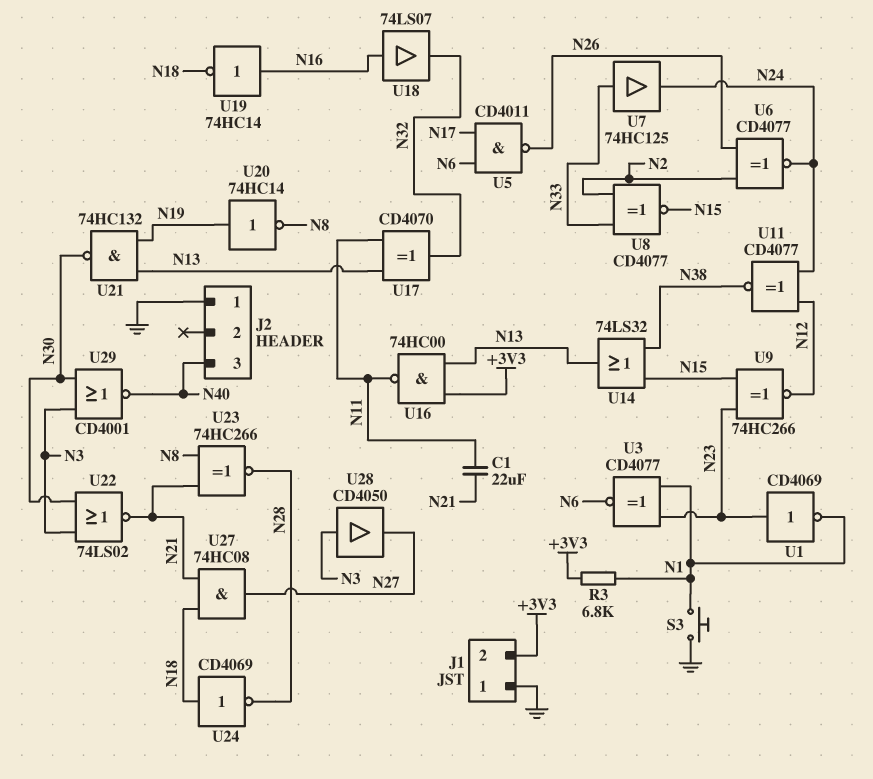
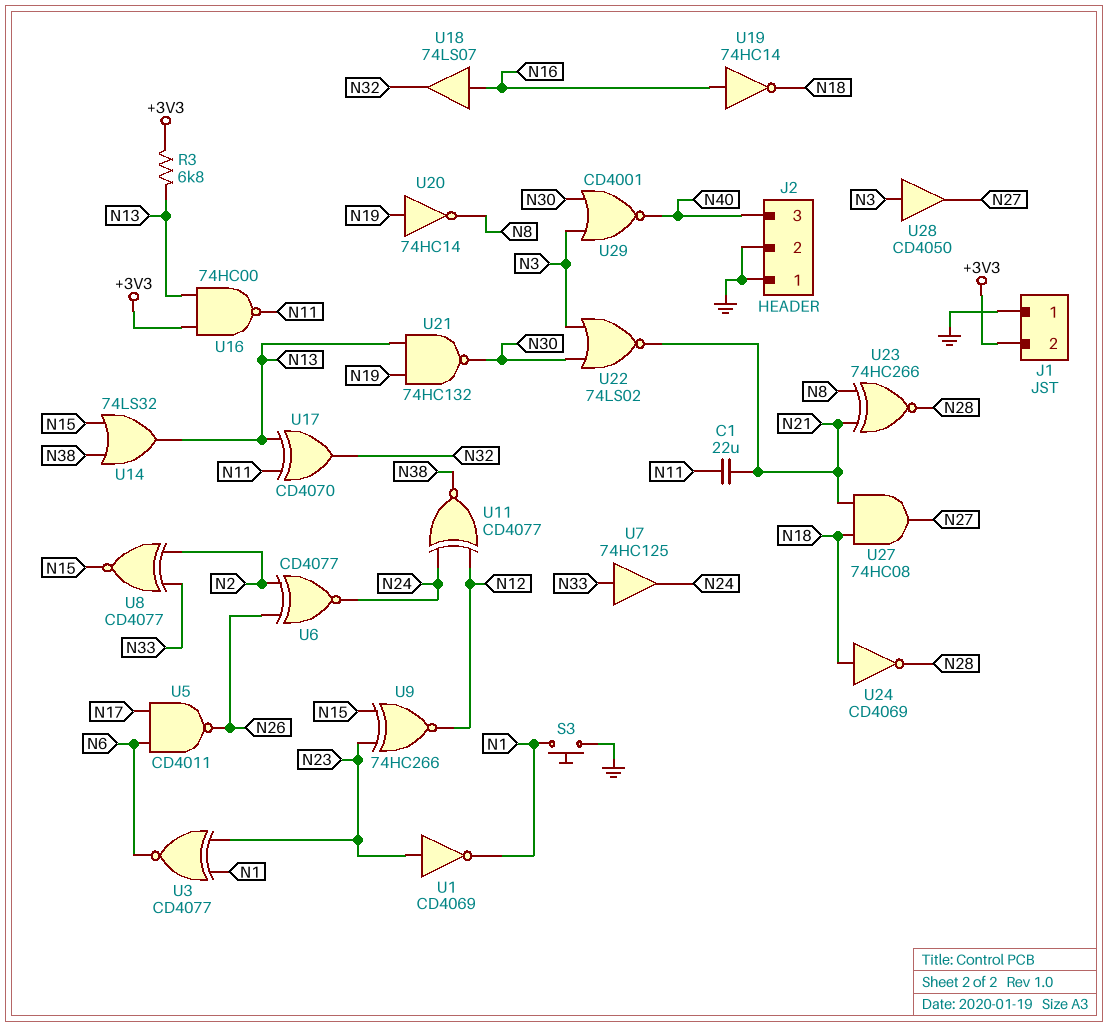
J2 pin 2: none -> GND
R3: 6.8k (+3V3, N1) -> 6.8k (+3V3, N13)

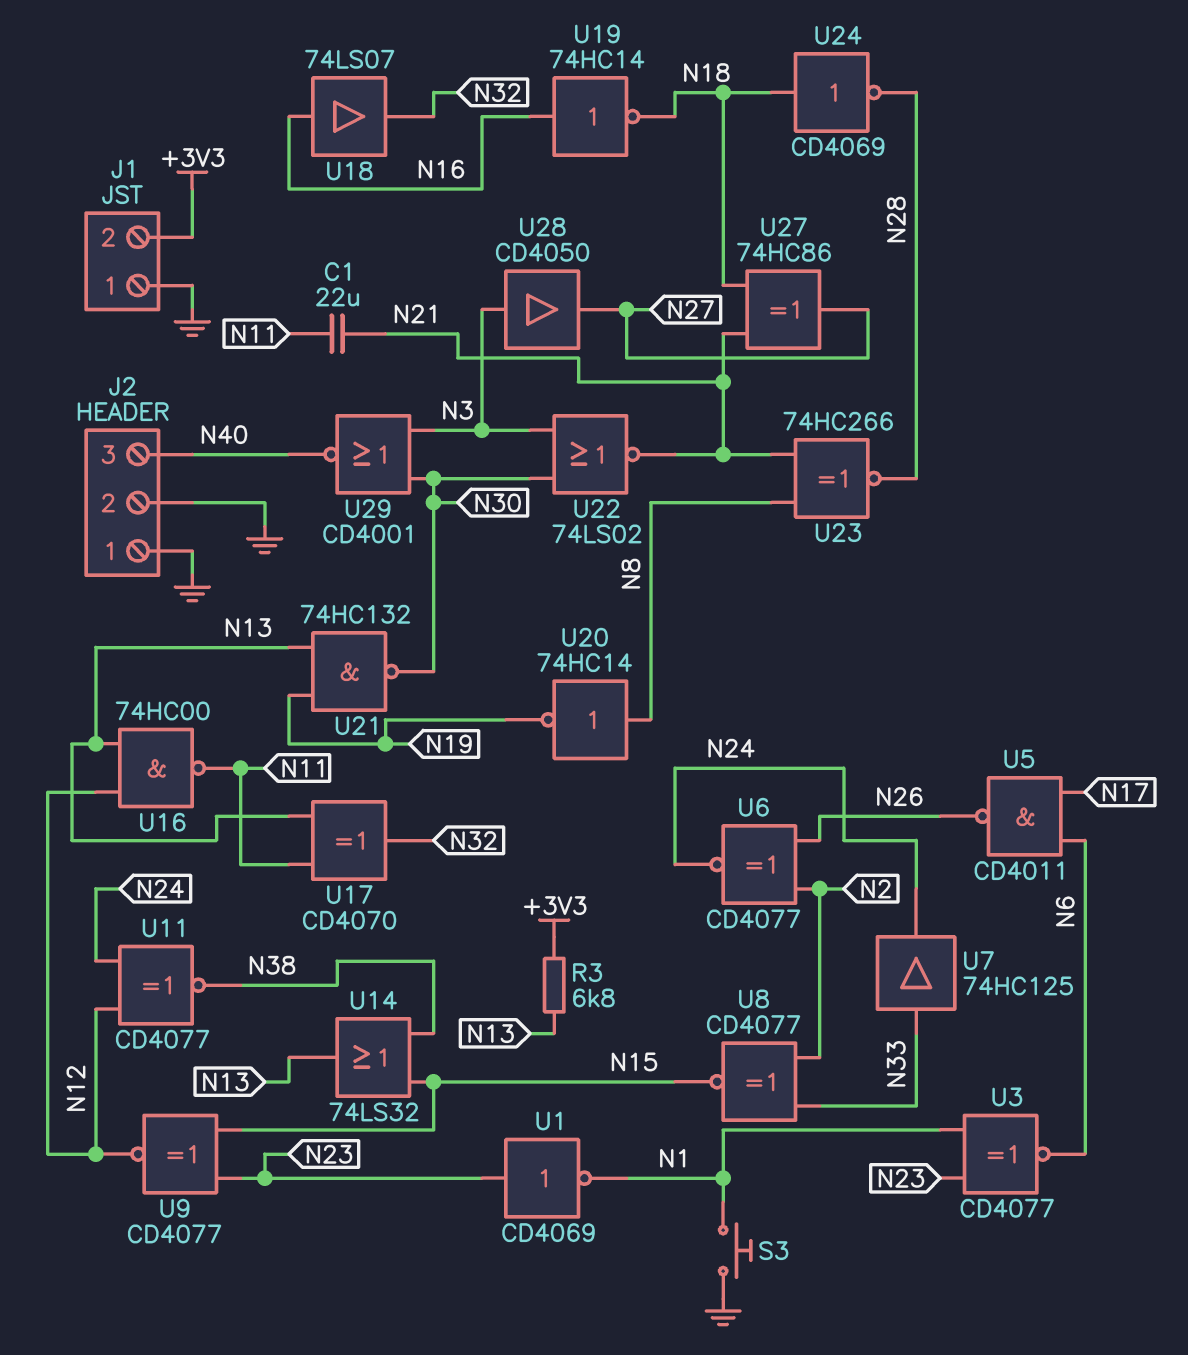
U9: XNOR 74HC266 (in N15, in N23, out N12) -> XNOR CD4077 (in N15, in N23, out N12)
U16: NAND 74HC00 (in +3V3, in N13, out N11) -> NAND 74HC00 (in N12, in N13, out N11)
U20: NOT 74HC14 (in N19, out N8) -> NOT 74HC14 (in N8, out N19)
U27: AND 74HC08 (in N18, in N21, out N27) -> XOR 74HC86 (in N18, in N21, out N27)

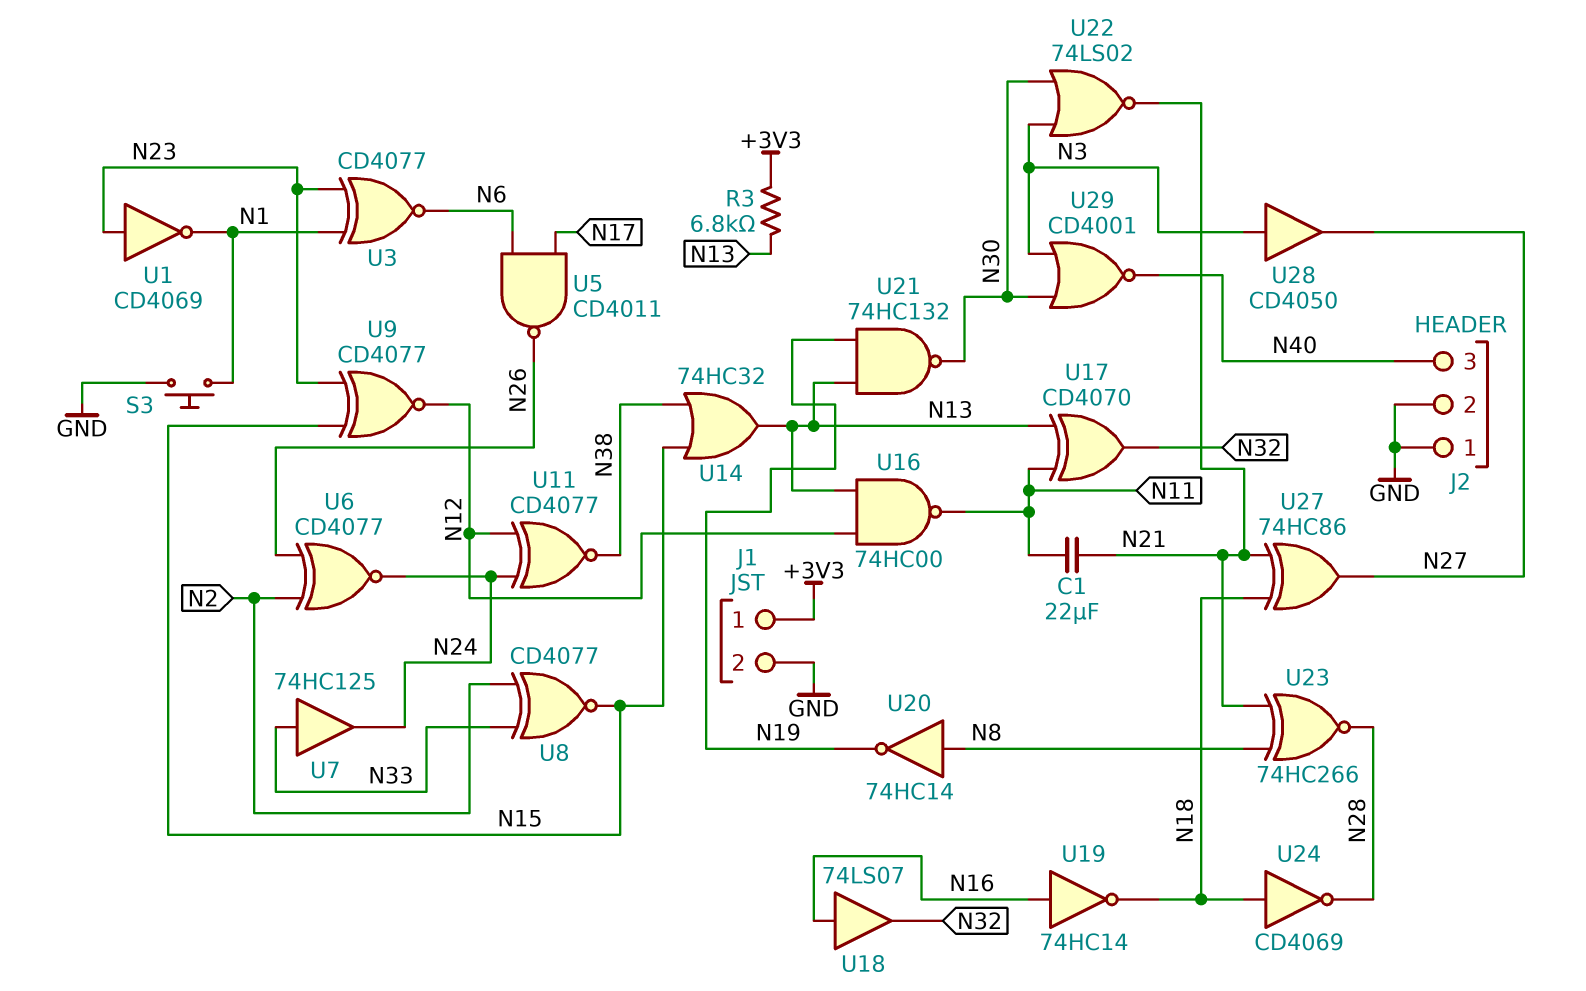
J1 pin 1: GND -> +3V3
J1 pin 2: +3V3 -> GND
U14: OR 74LS32 (in N15, in N38, out N13) -> OR 74HC32 (in N15, in N38, out N13)

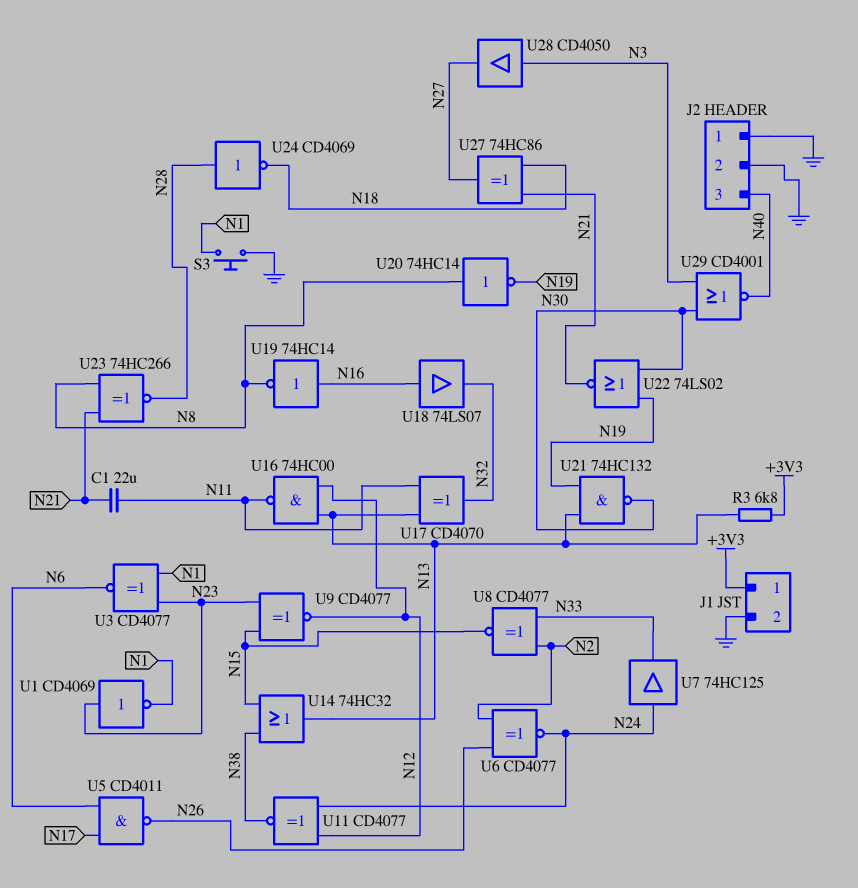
U7: buffer 74HC125 (in N33, out N24) -> buffer 74HC125 (in N24, out N33)
U19: NOT 74HC14 (in N16, out N18) -> NOT 74HC14 (in N16, out N8)
U22: NOR 74LS02 (in N3, in N30, out N21) -> NOR 74LS02 (in N19, in N30, out N21)
U24: NOT CD4069 (in N18, out N28) -> NOT CD4069 (in N28, out N18)

